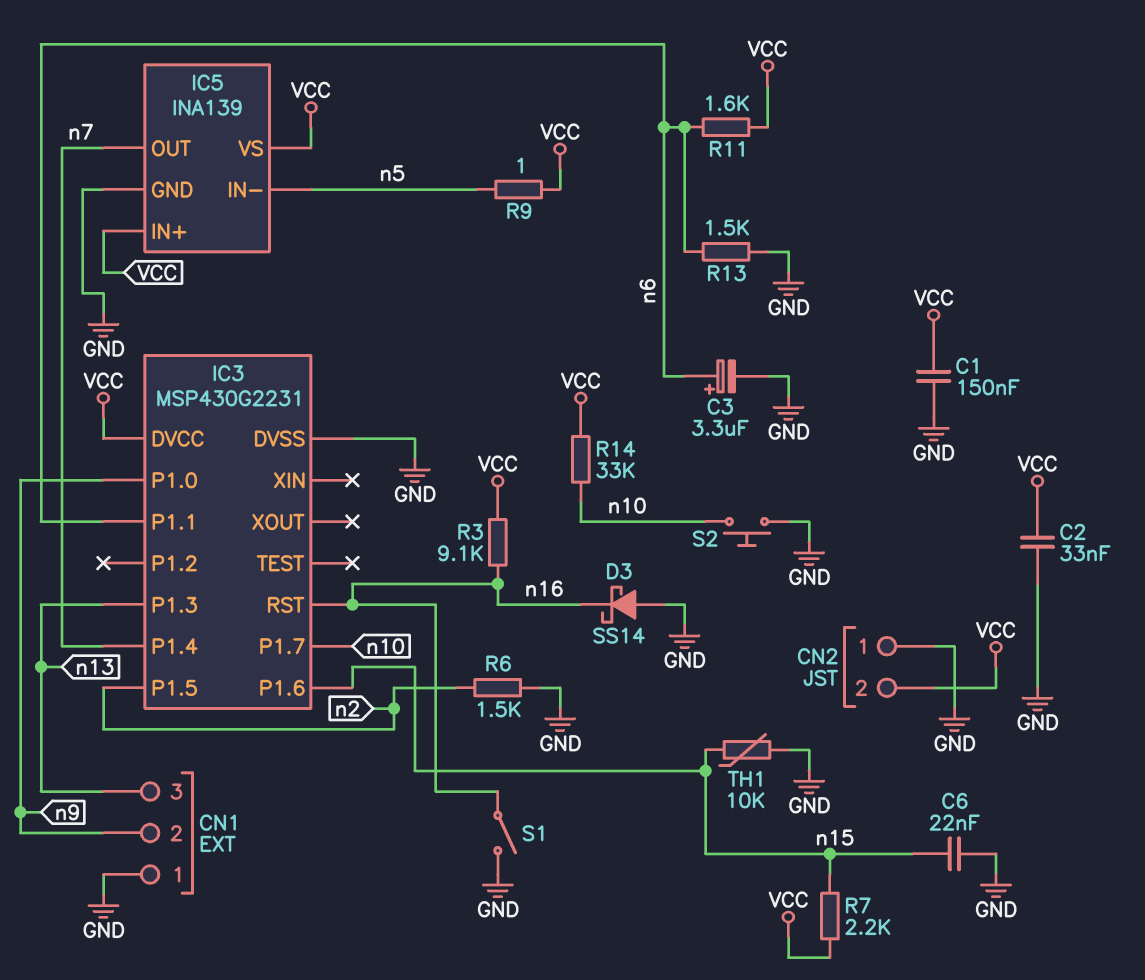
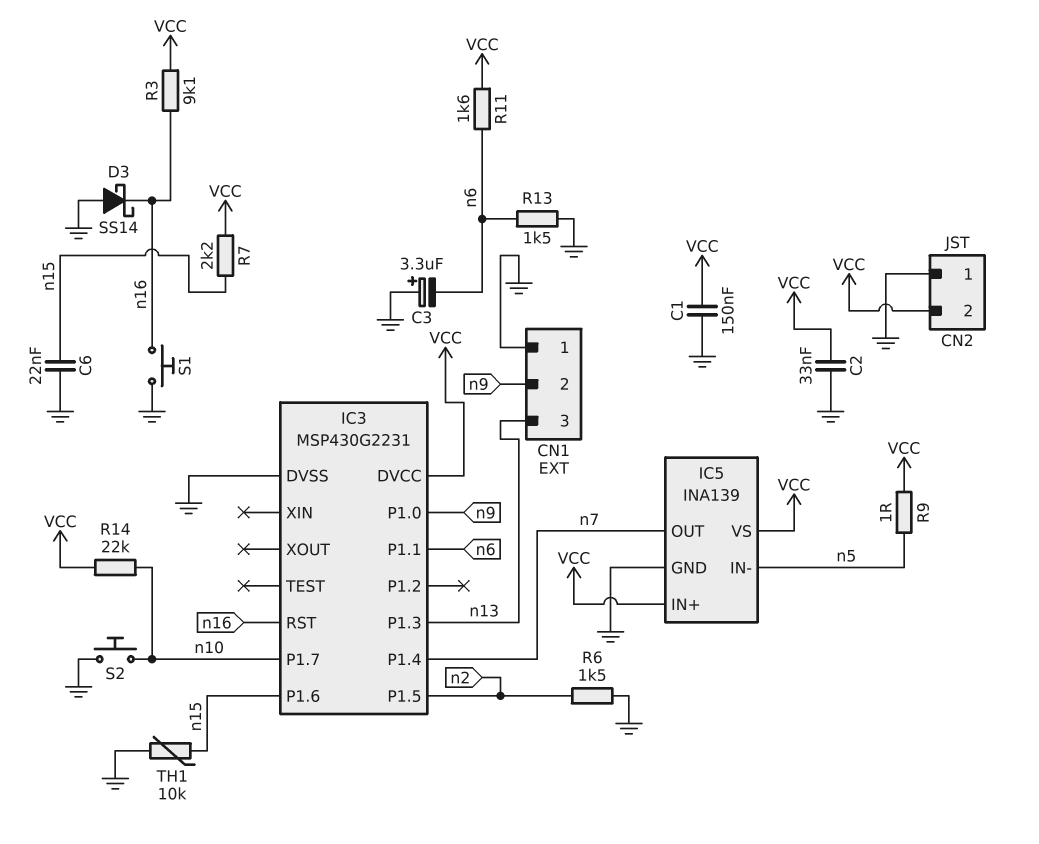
C3: 3.3uF (plus n6, minus GND) -> 3.3uF (plus GND, minus n6)
R14: 33k (VCC, n10) -> 22k (VCC, n10)
S1: switch (GND, n16) -> button (GND, n16)

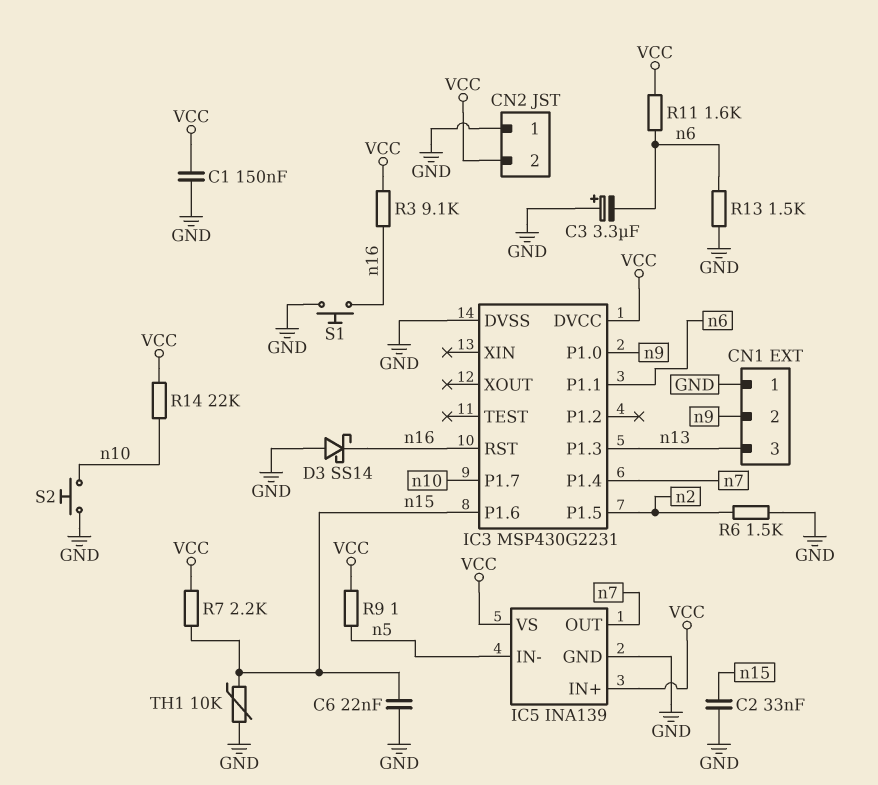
C2: 33nF (GND, VCC) -> 33nF (GND, n15)

